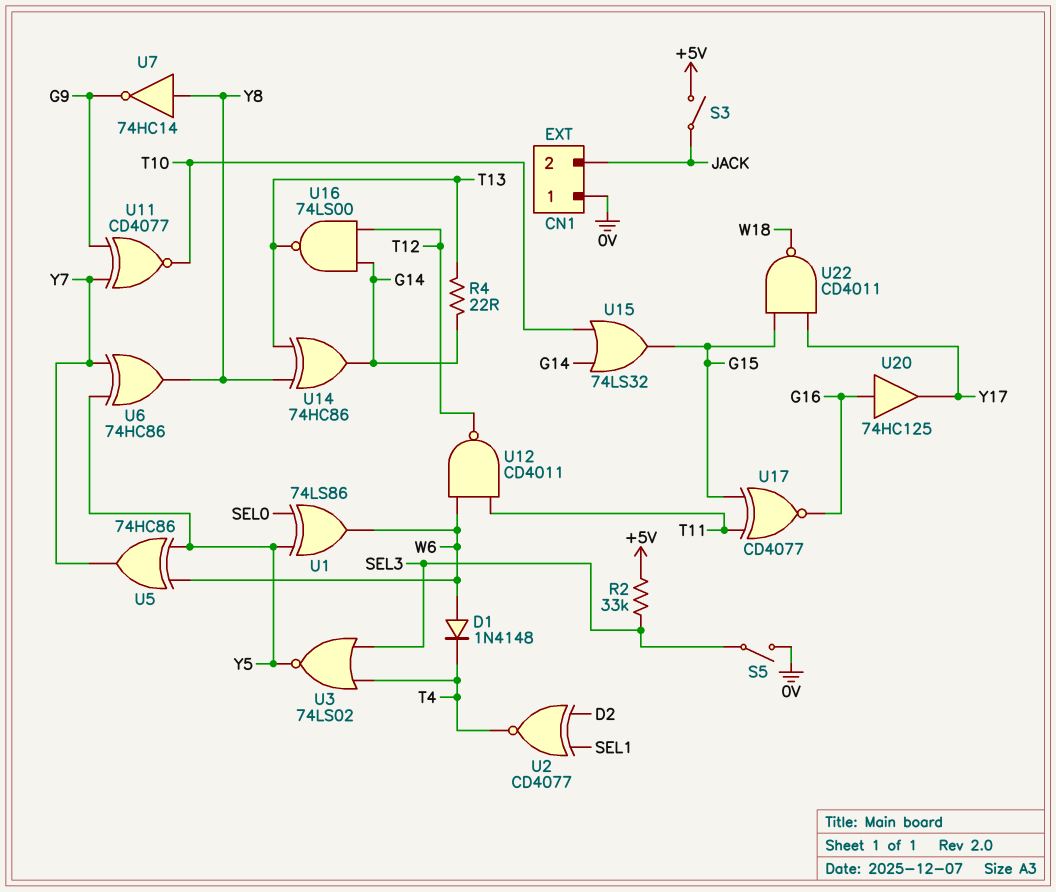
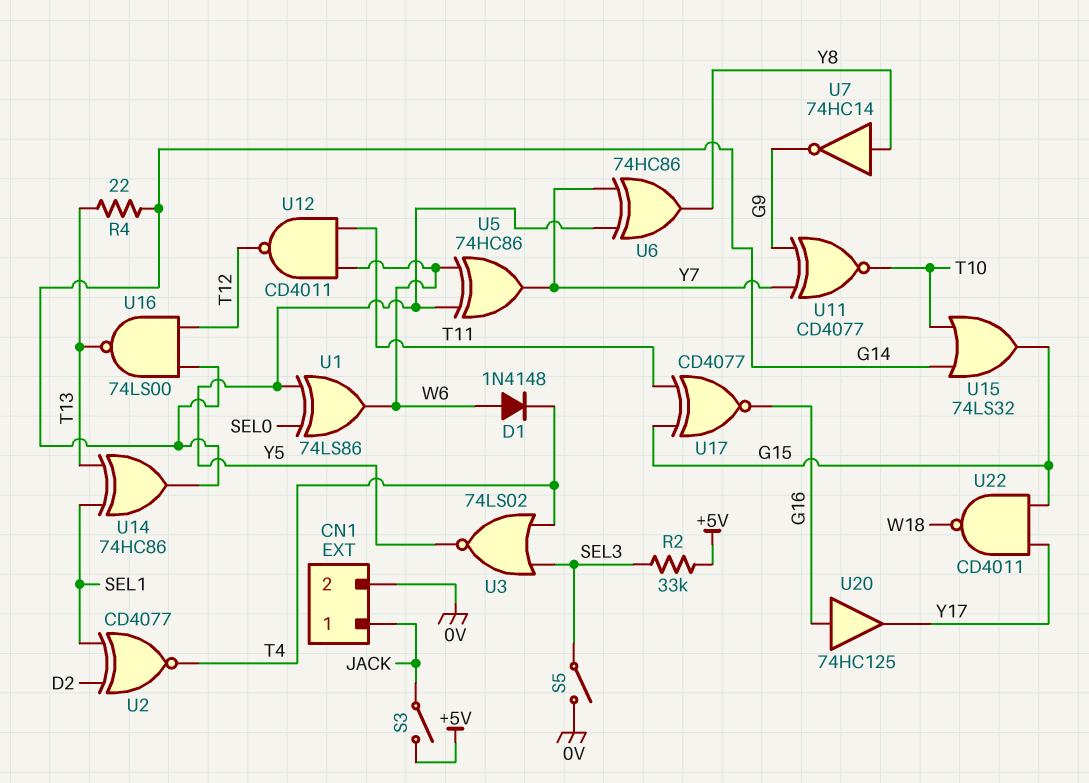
CN1 pin 1: 0V -> JACK
CN1 pin 2: JACK -> 0V
U14: XOR 74HC86 (in T13, in Y8, out G14) -> XOR 74HC86 (in SEL1, in T13, out G14)

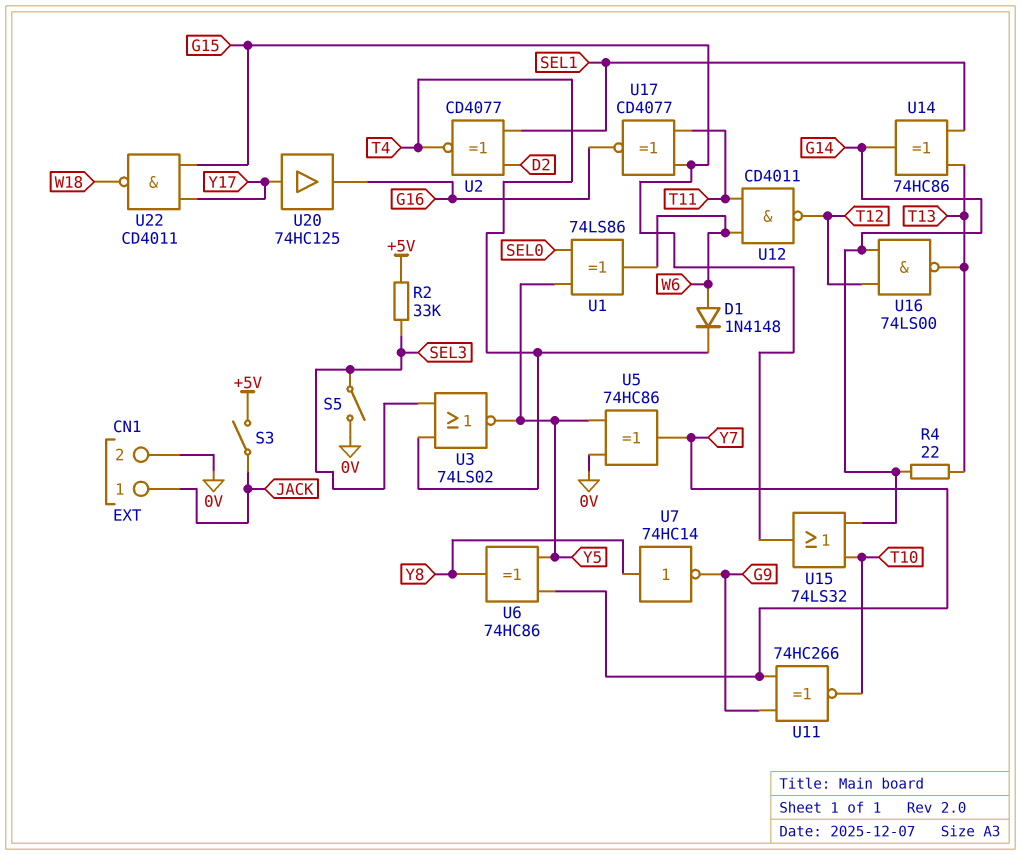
U5: XOR 74HC86 (in W6, in Y5, out Y7) -> XOR 74HC86 (in 0V, in Y5, out Y7)
U11: XNOR CD4077 (in G9, in Y7, out T10) -> XNOR 74HC266 (in G9, in Y7, out T10)
U20: buffer 74HC125 (in G16, out Y17) -> buffer 74HC125 (in Y17, out G16)

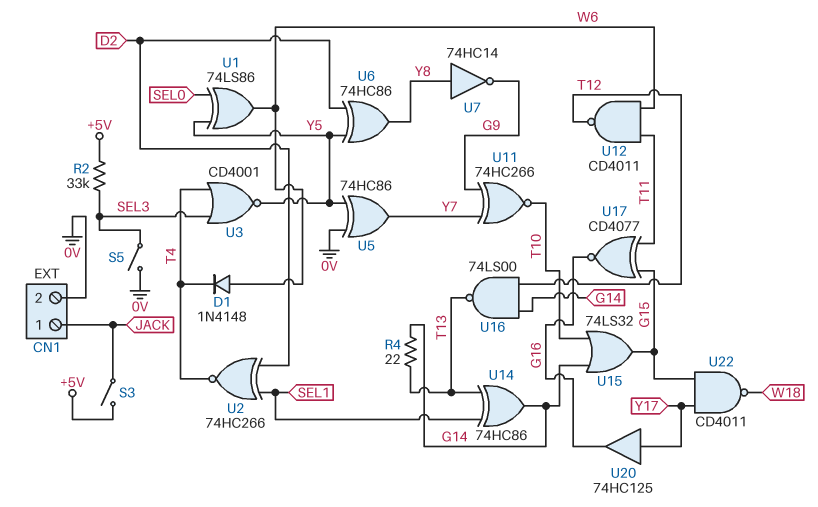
U2: XNOR CD4077 (in D2, in SEL1, out T4) -> XNOR 74HC266 (in D2, in SEL1, out T4)
U3: NOR 74LS02 (in SEL3, in T4, out Y5) -> NOR CD4001 (in SEL3, in T4, out Y5)
U6: XOR 74HC86 (in Y5, in Y7, out Y8) -> XOR 74HC86 (in D2, in Y5, out Y8)

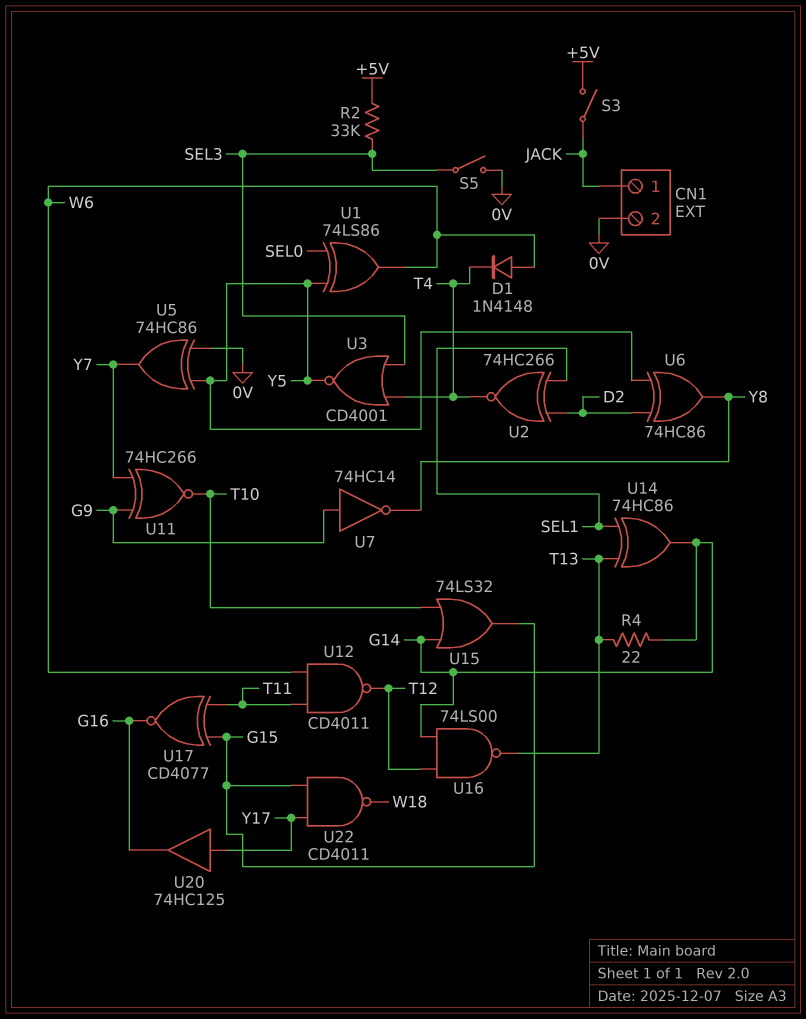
U7: NOT 74HC14 (in Y8, out G9) -> NOT 74HC14 (in G9, out Y8)

